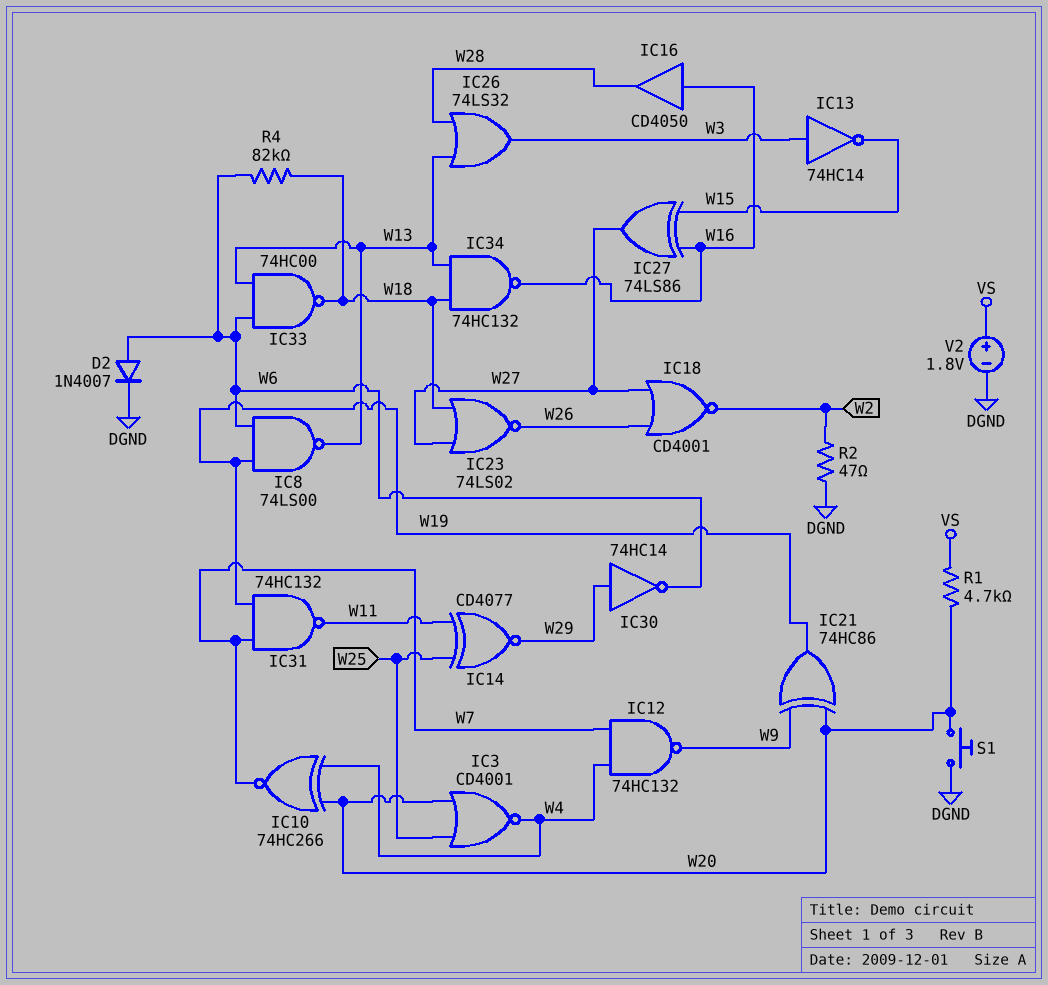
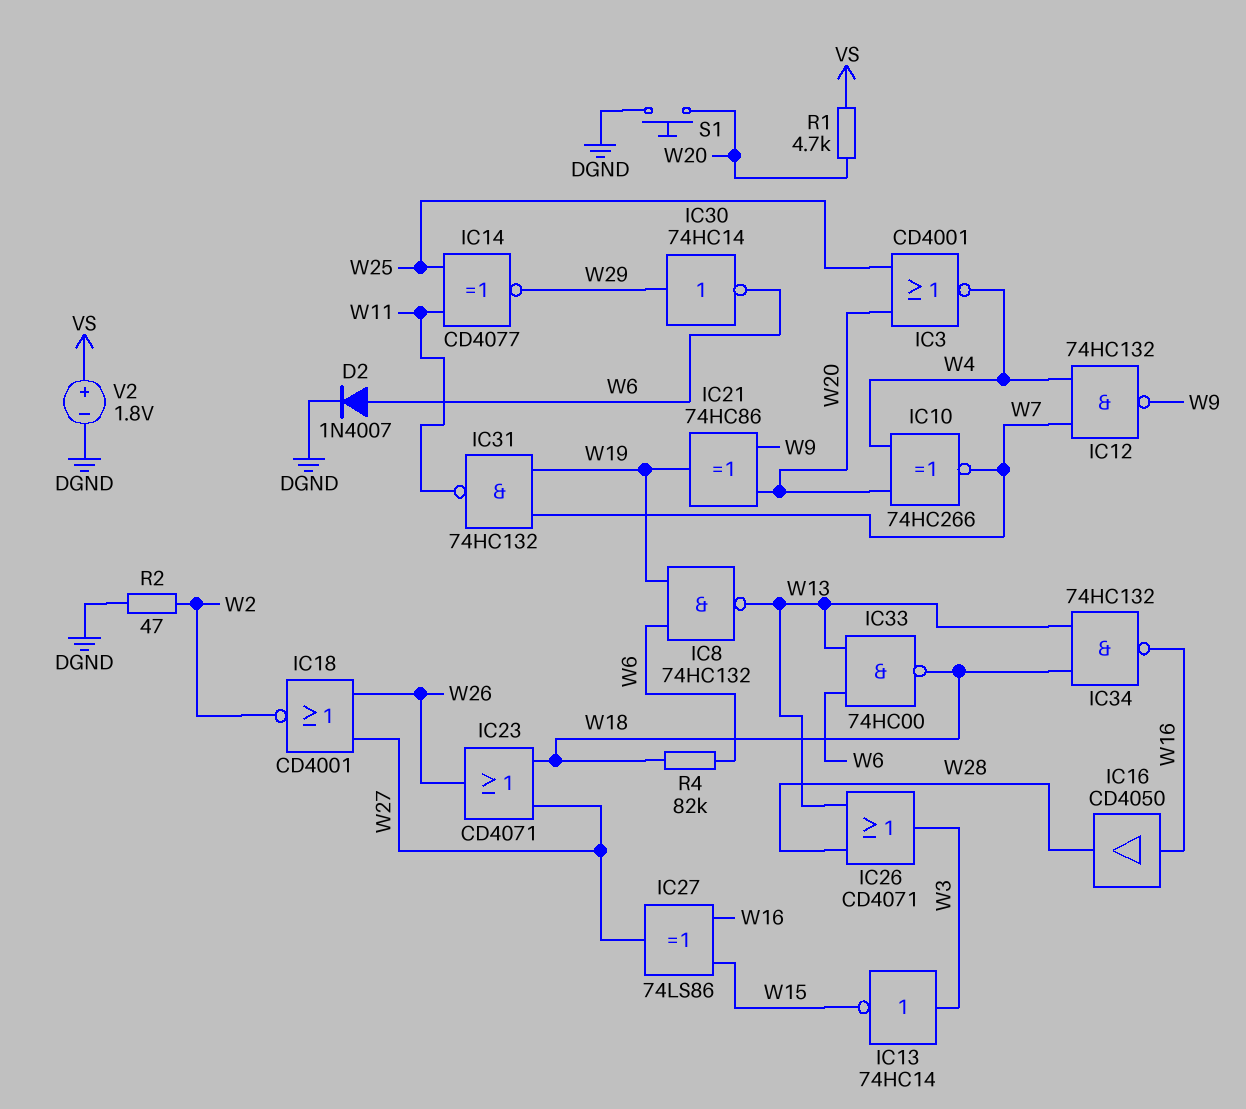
IC8: NAND 74LS00 (in W6, in W19, out W13) -> NAND 74HC132 (in W6, in W19, out W13)
IC23: NOR 74LS02 (in W18, in W27, out W26) -> OR CD4071 (in W18, in W27, out W26)
IC26: OR 74LS32 (in W13, in W28, out W3) -> OR CD4071 (in W13, in W28, out W3)

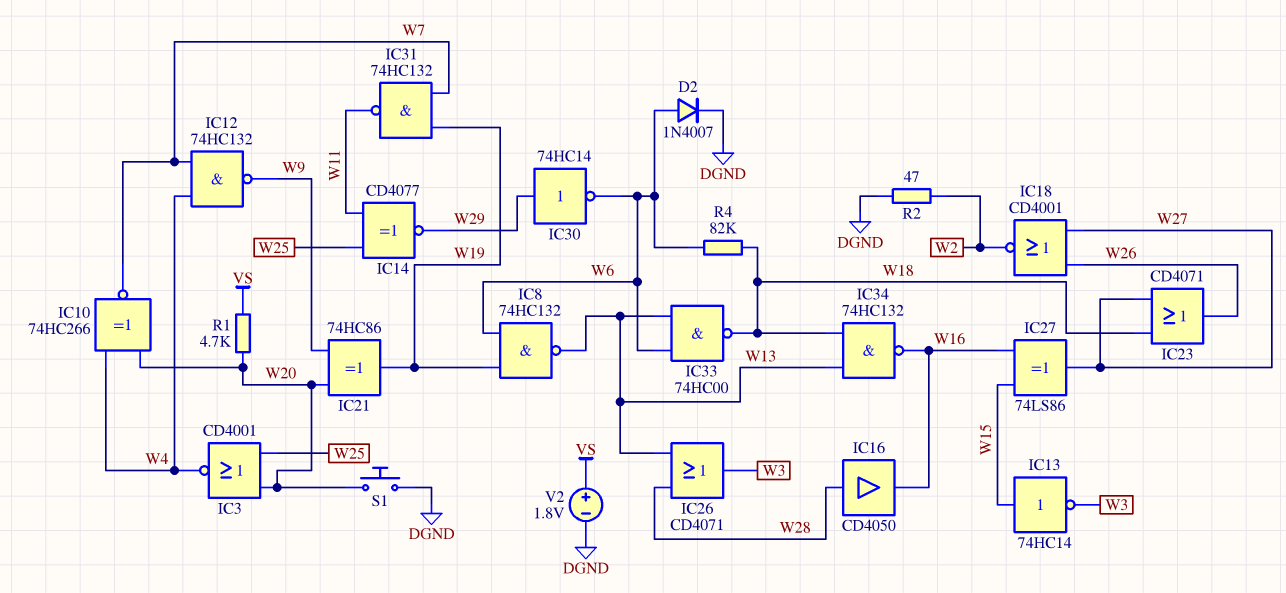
IC13: NOT 74HC14 (in W3, out W15) -> NOT 74HC14 (in W15, out W3)
IC16: buffer CD4050 (in W16, out W28) -> buffer CD4050 (in W28, out W16)

